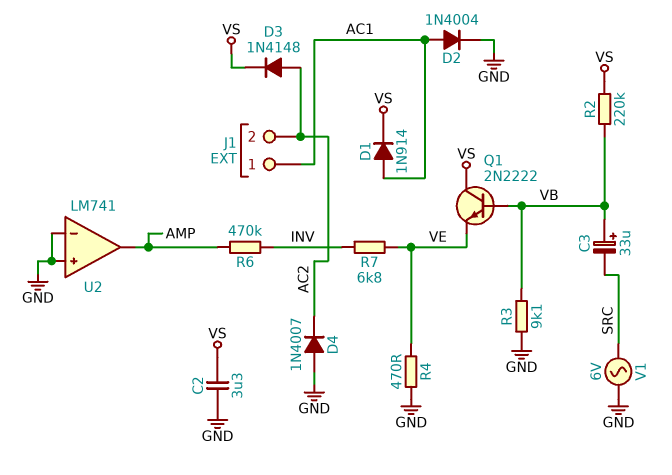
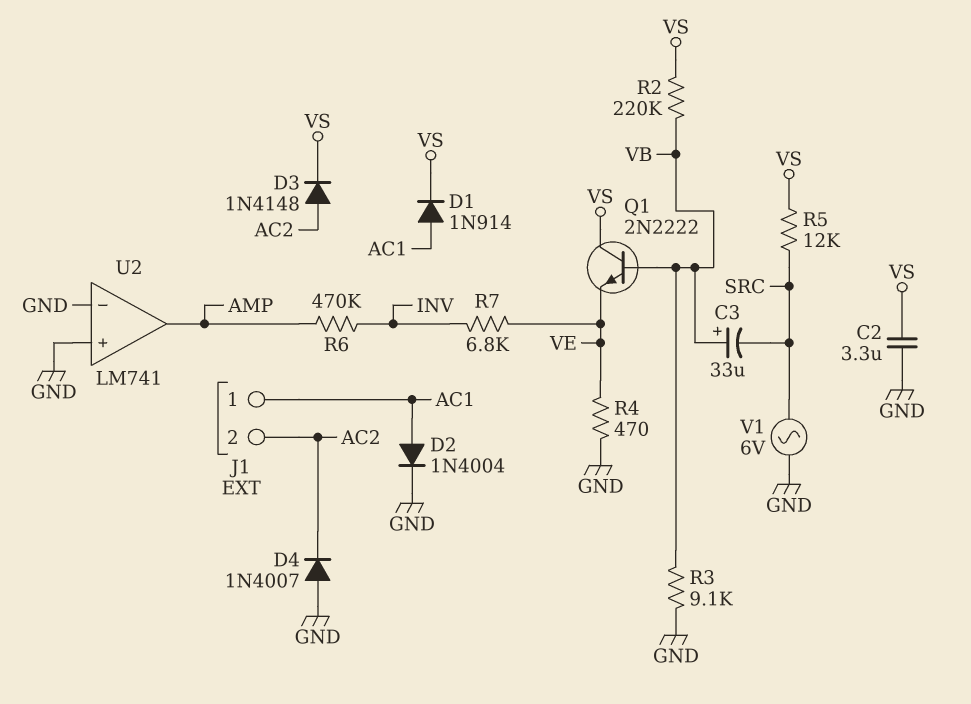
R5: none -> 12k (SRC, VS)

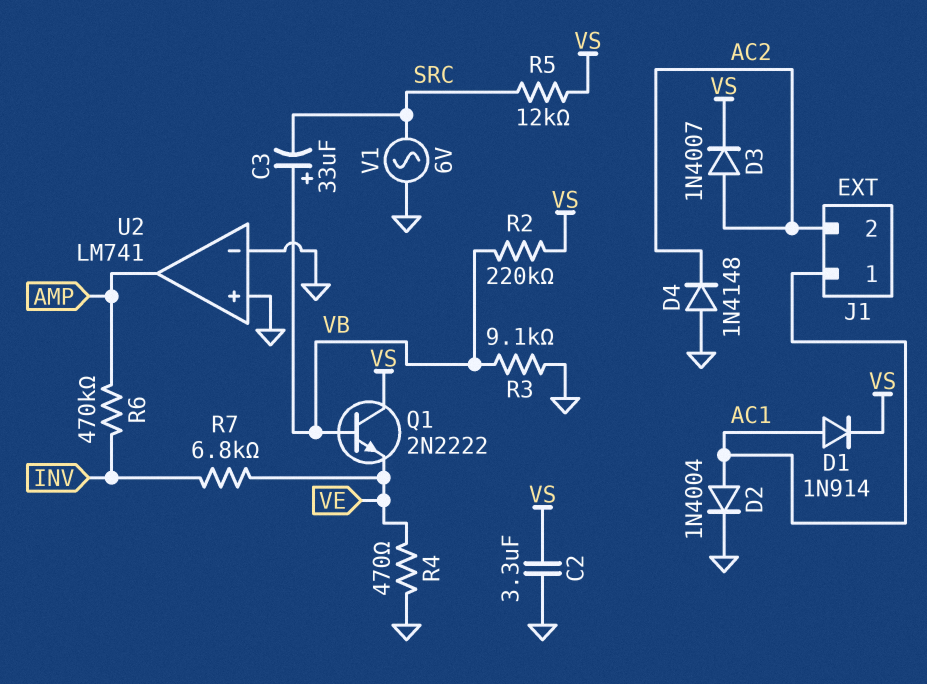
D3: diode 1N4148 (A AC2, K VS) -> diode 1N4007 (A AC2, K VS)
D4: diode 1N4007 (A GND, K AC2) -> diode 1N4148 (A GND, K AC2)

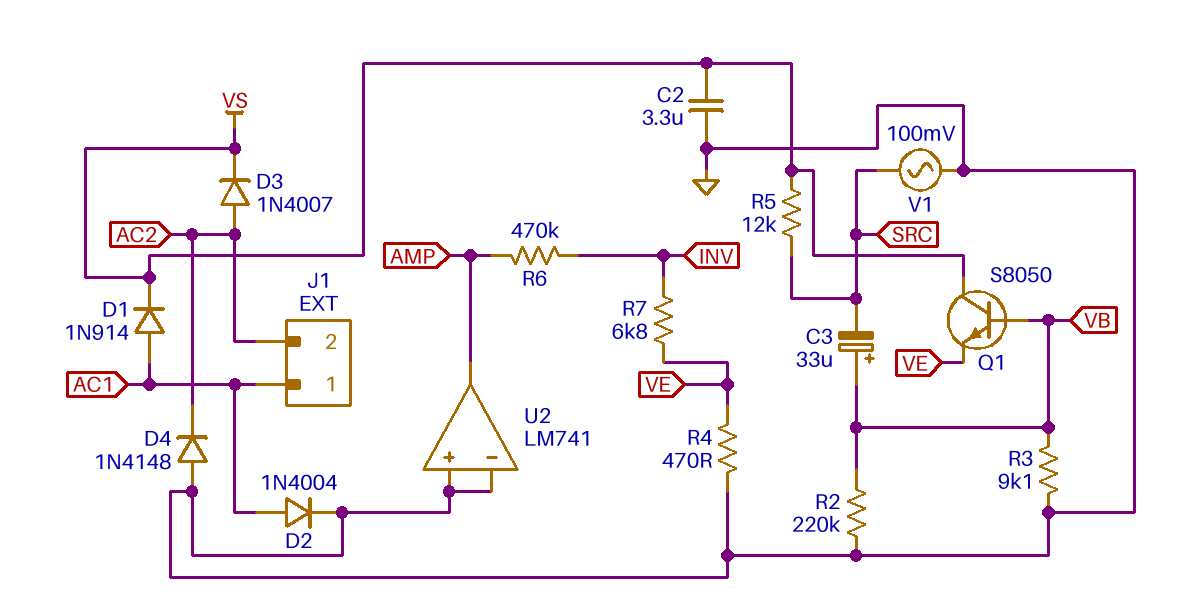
Q1: NPN 2N2222 (B VB, C VS, E VE) -> NPN S8050 (B VB, C VS, E VE)
R2: 220k (VB, VS) -> 220k (GND, VB)
V1: AC 6V (GND, SRC) -> AC 100mV (GND, SRC)

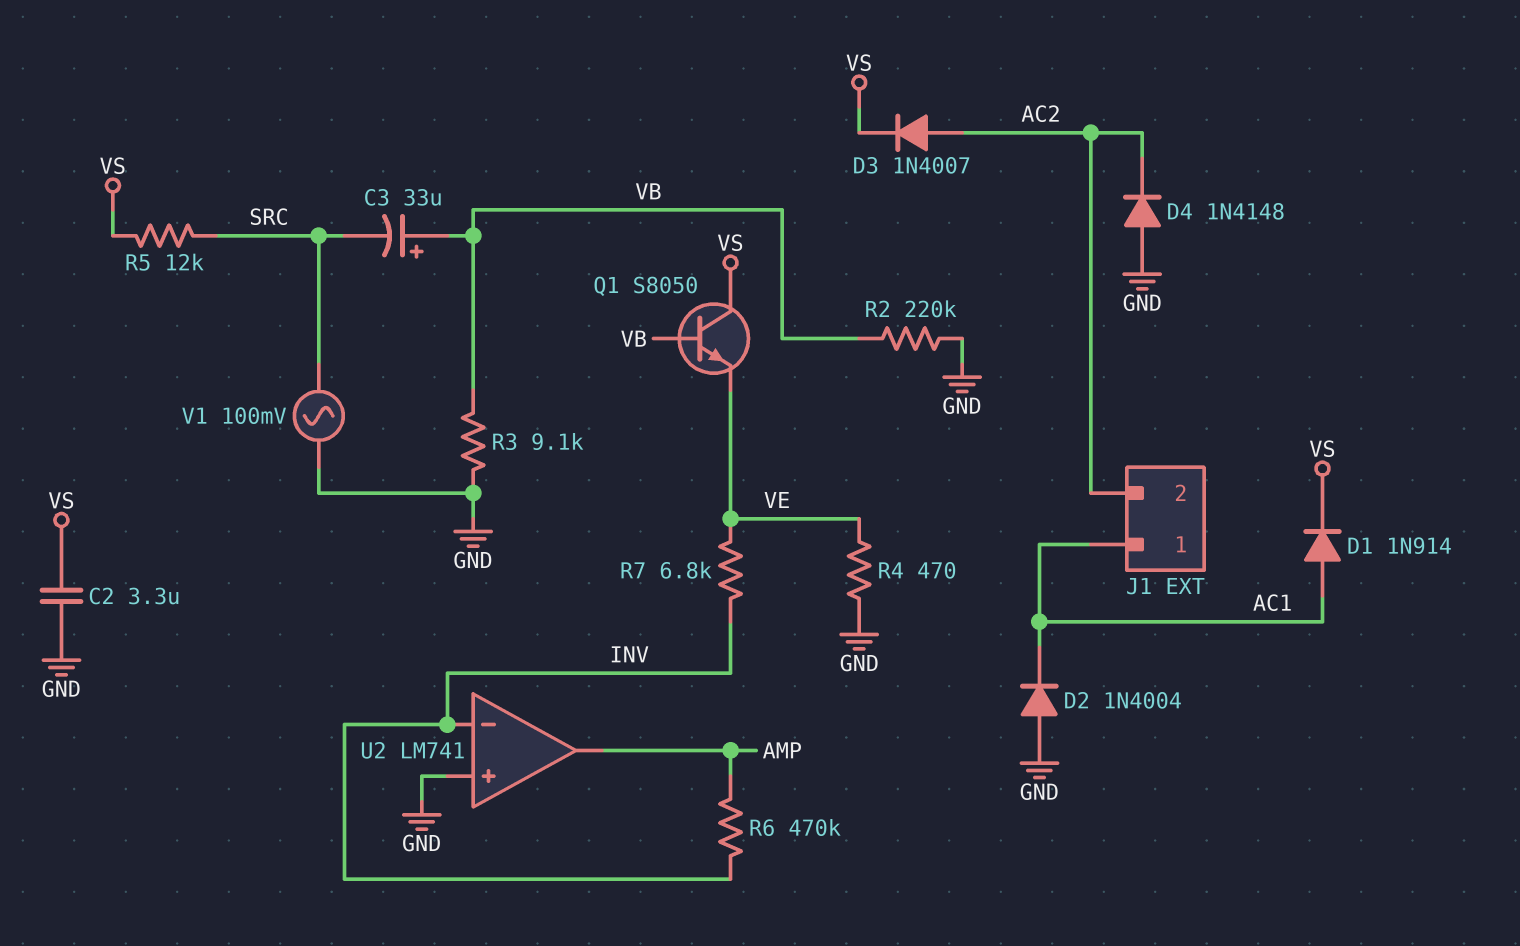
D2: diode 1N4004 (A AC1, K GND) -> diode 1N4004 (A GND, K AC1)
U2 pin in-: GND -> INV

